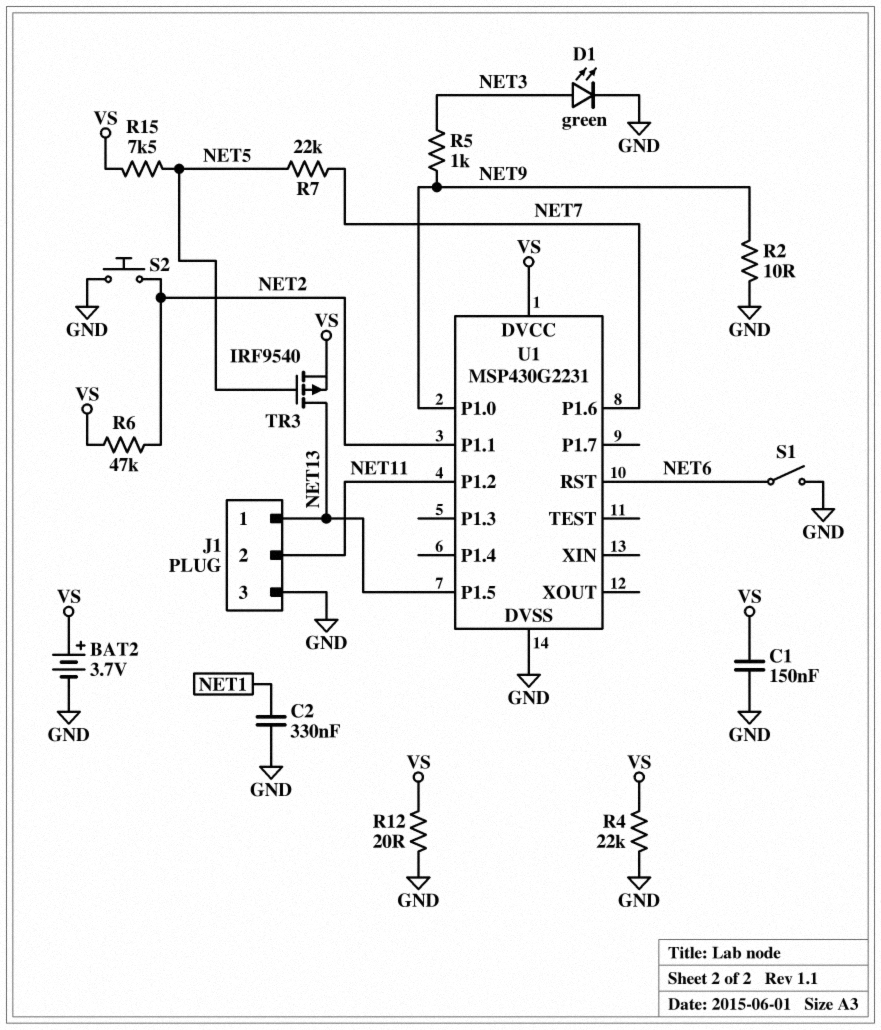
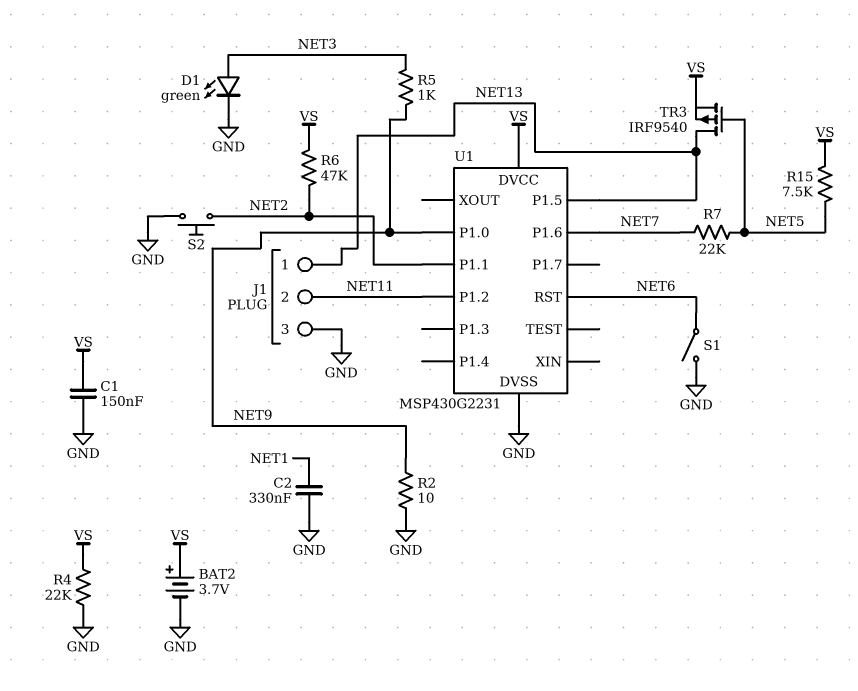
R12: 20 (GND, VS) -> none

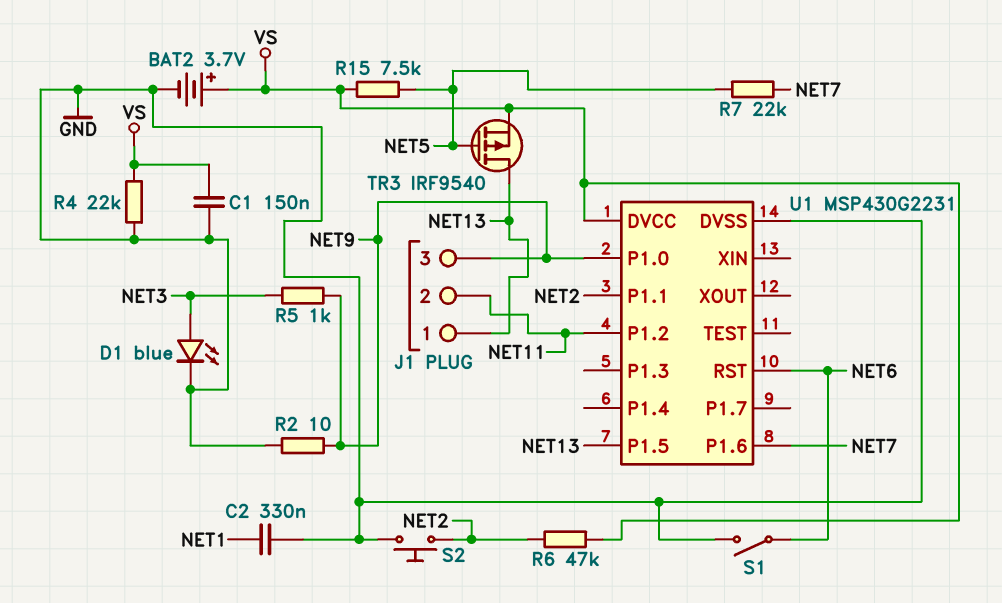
D1: LED green (A NET3, K GND) -> LED blue (A NET3, K GND)
J1 pin 3: GND -> NET9

